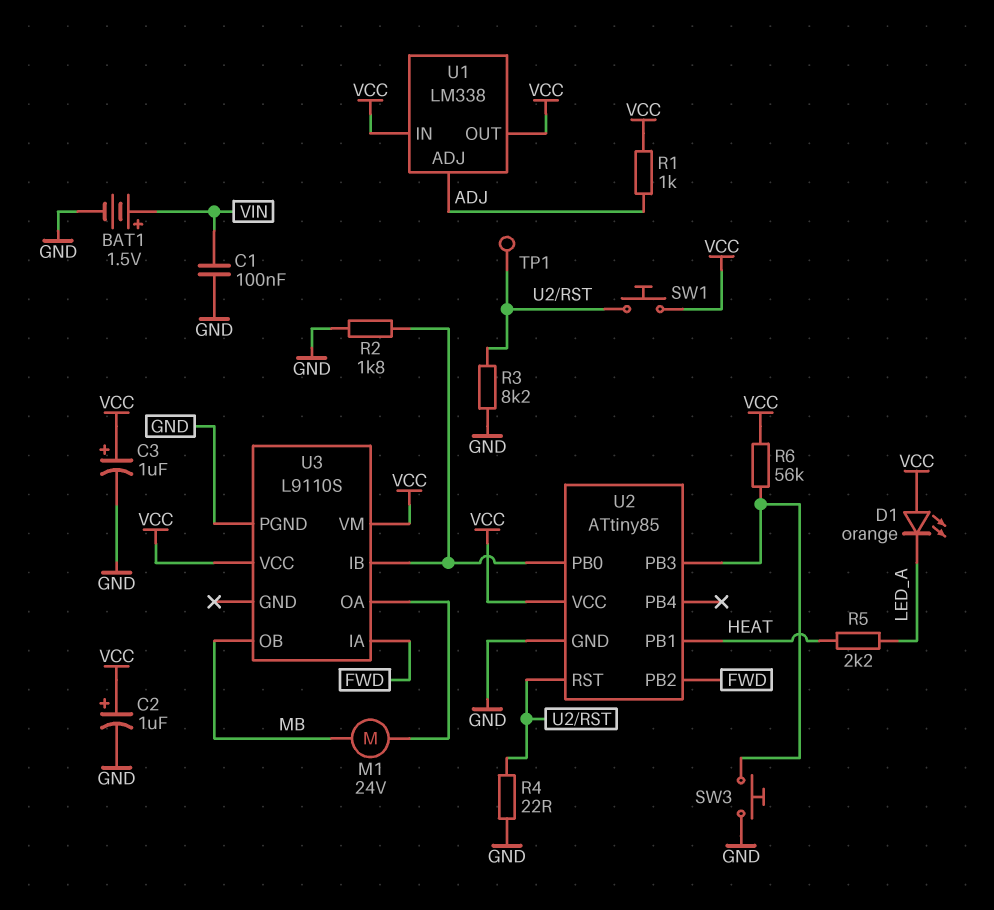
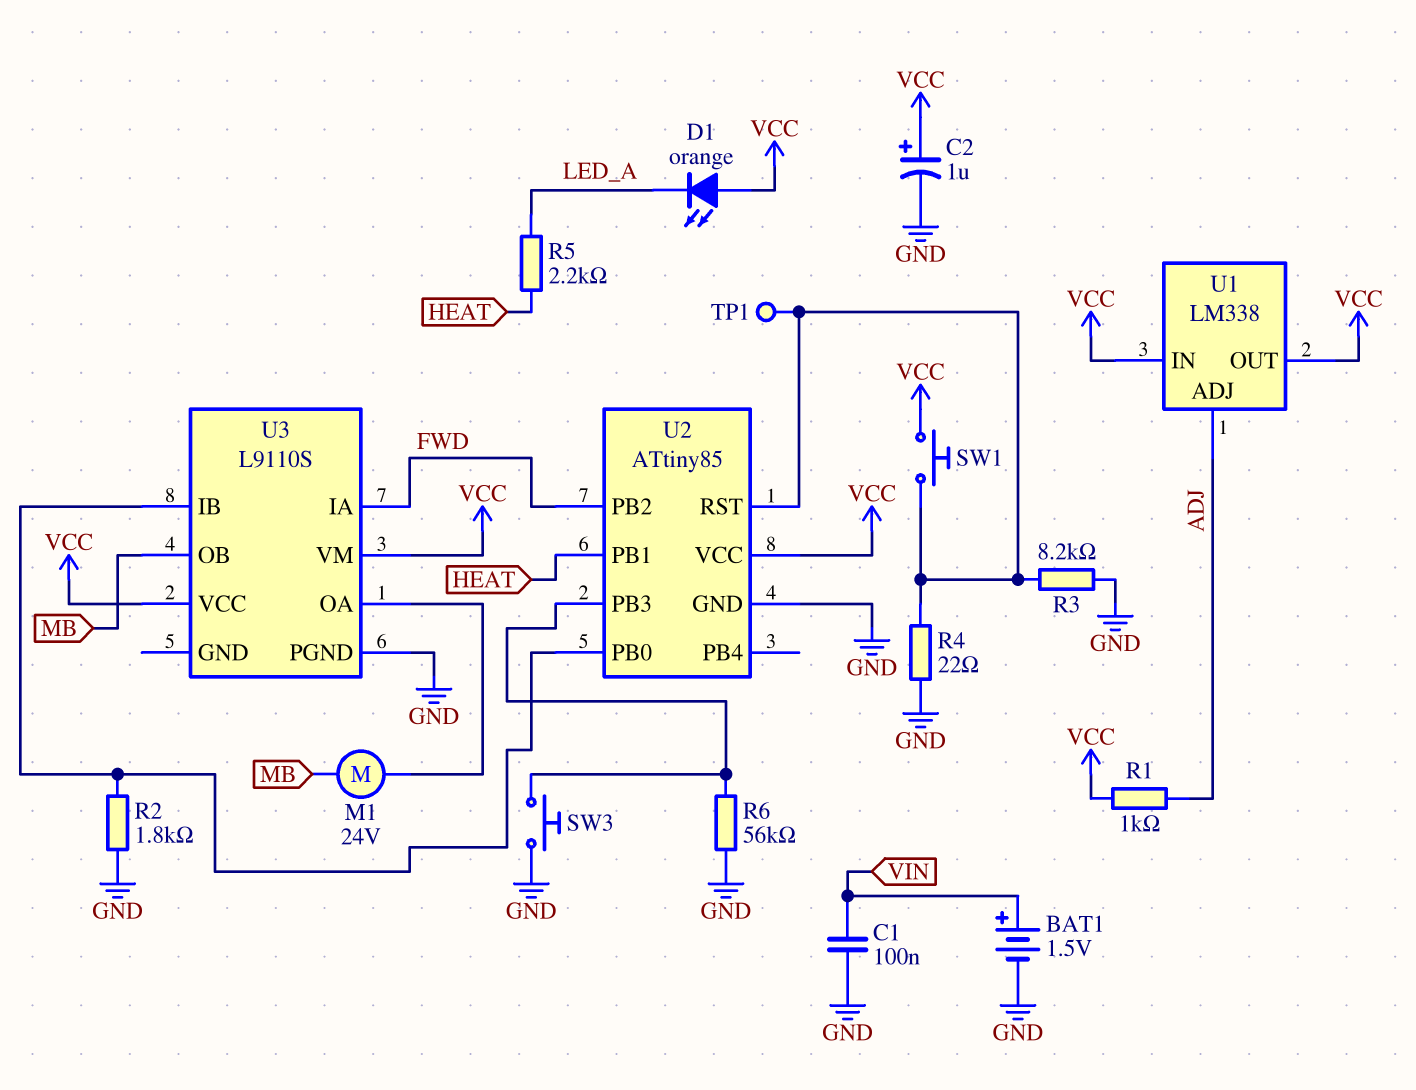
C3: 1uF (plus VCC, minus GND) -> none
R6: 56k (U2/PB3, VCC) -> 56k (GND, U2/PB3)

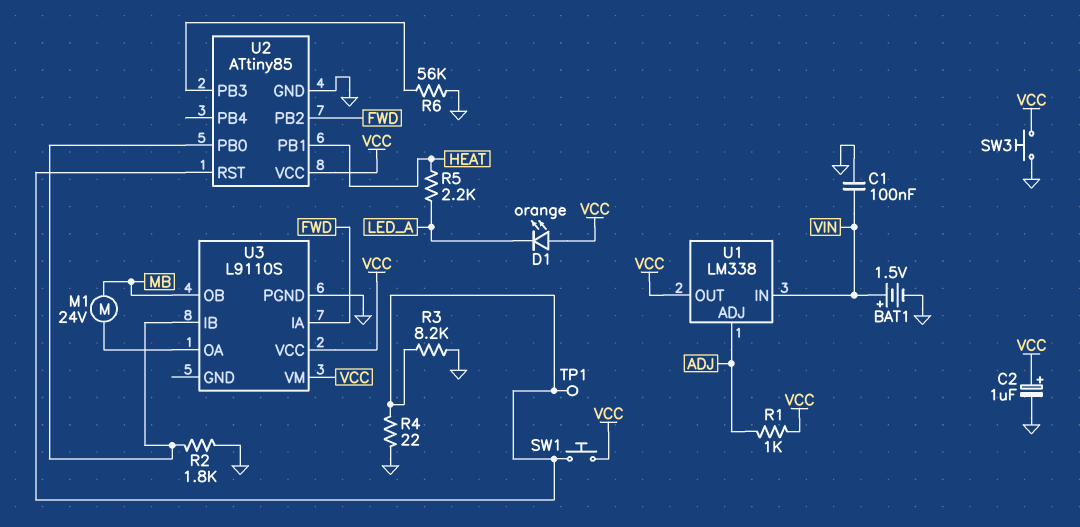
SW3: button (GND, U2/PB3) -> button (GND, VCC)
U1 pin IN: VCC -> VIN

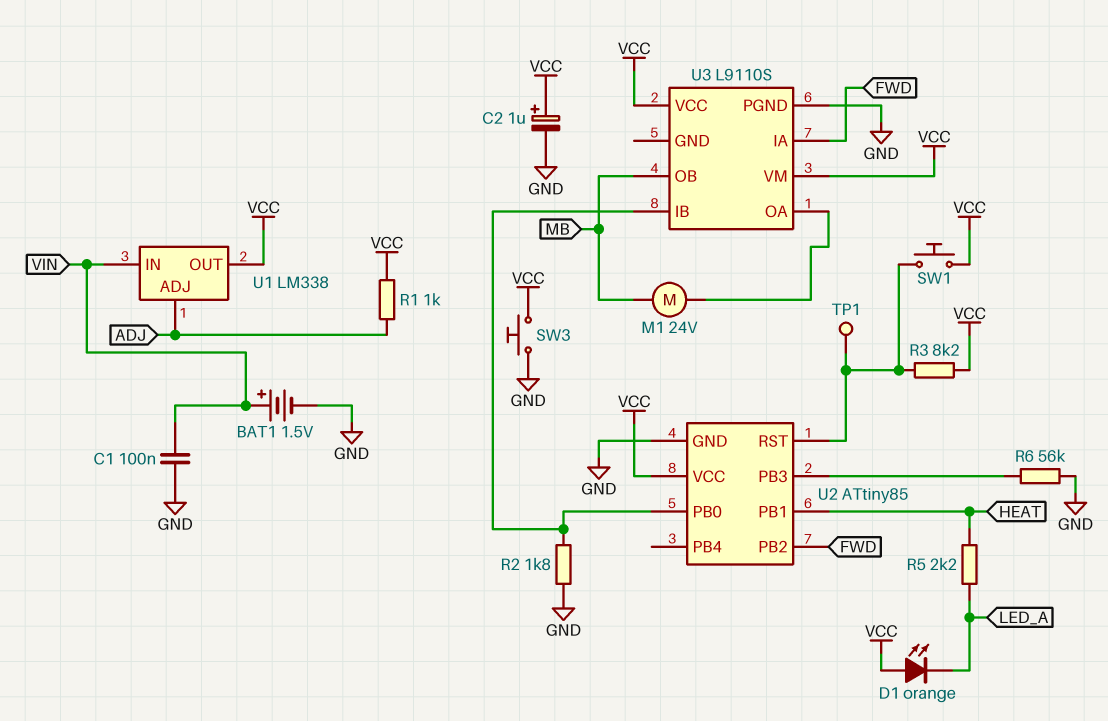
R3: 8.2k (GND, U2/RST) -> 8.2k (U2/RST, VCC)
R4: 22 (GND, U2/RST) -> none

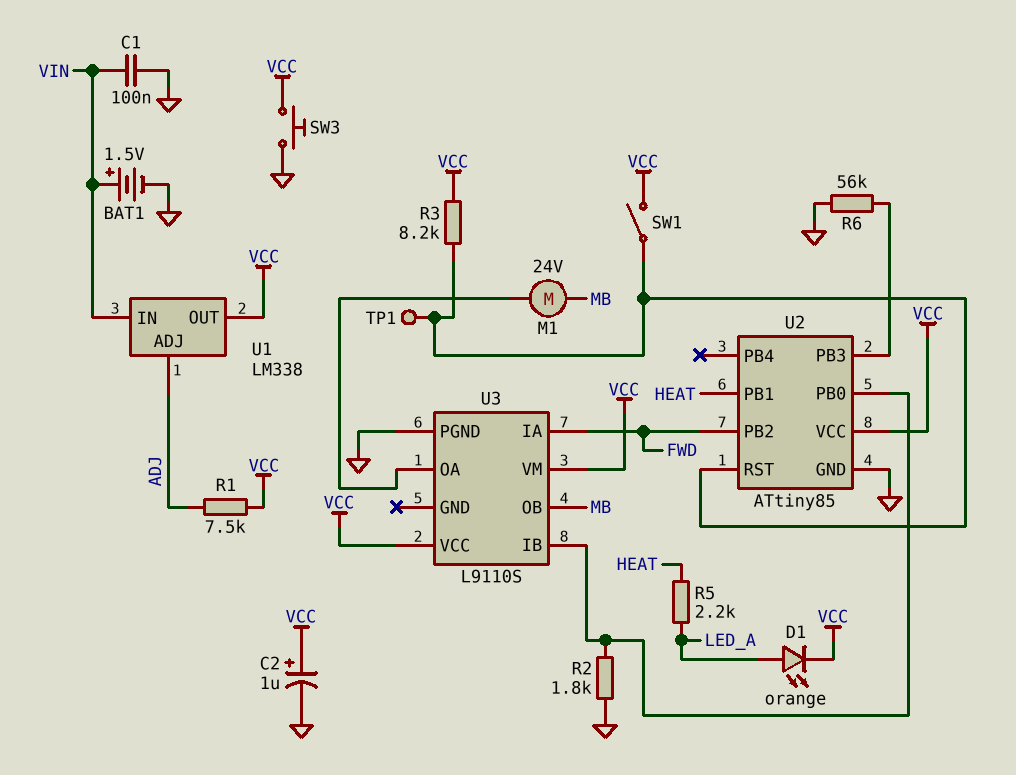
D1: LED orange (A VCC, K LED_A) -> LED orange (A LED_A, K VCC)
R1: 1k (ADJ, VCC) -> 7.5k (ADJ, VCC)
SW1: button (U2/RST, VCC) -> switch (U2/RST, VCC)

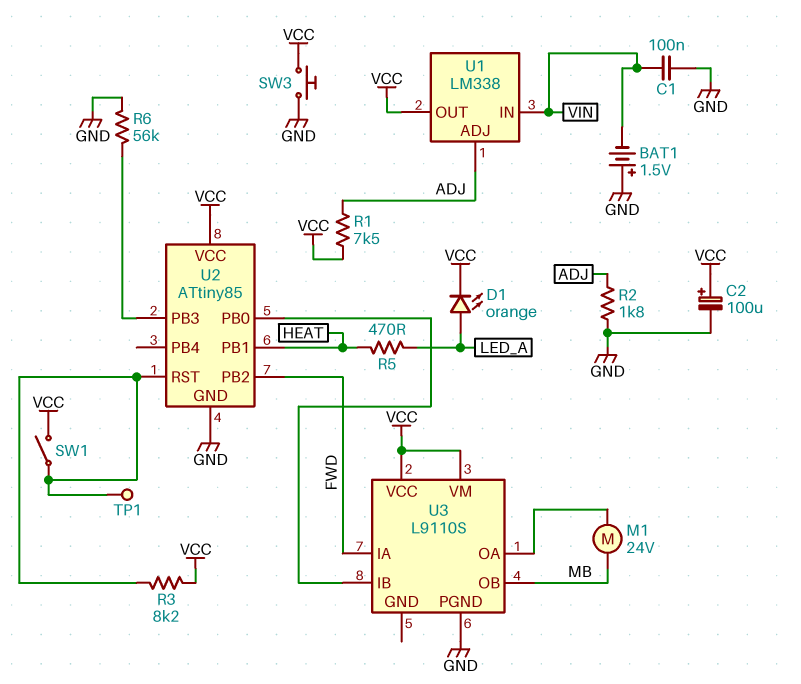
BAT1: 1.5V (plus VIN, minus GND) -> 1.5V (plus GND, minus VIN)
C2: 1uF (plus VCC, minus GND) -> 100uF (plus VCC, minus GND)
R2: 1.8k (GND, U2/PB0) -> 1.8k (ADJ, GND)
R5: 2.2k (HEAT, LED_A) -> 470 (HEAT, LED_A)

